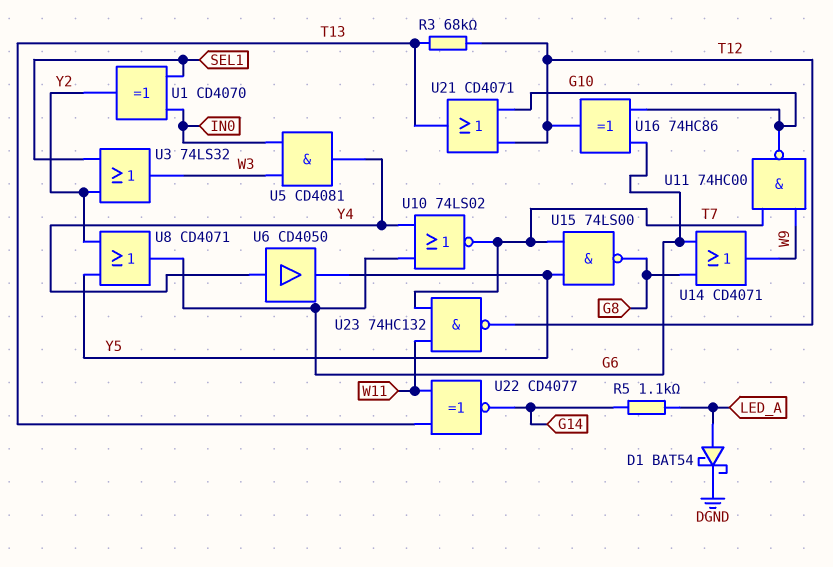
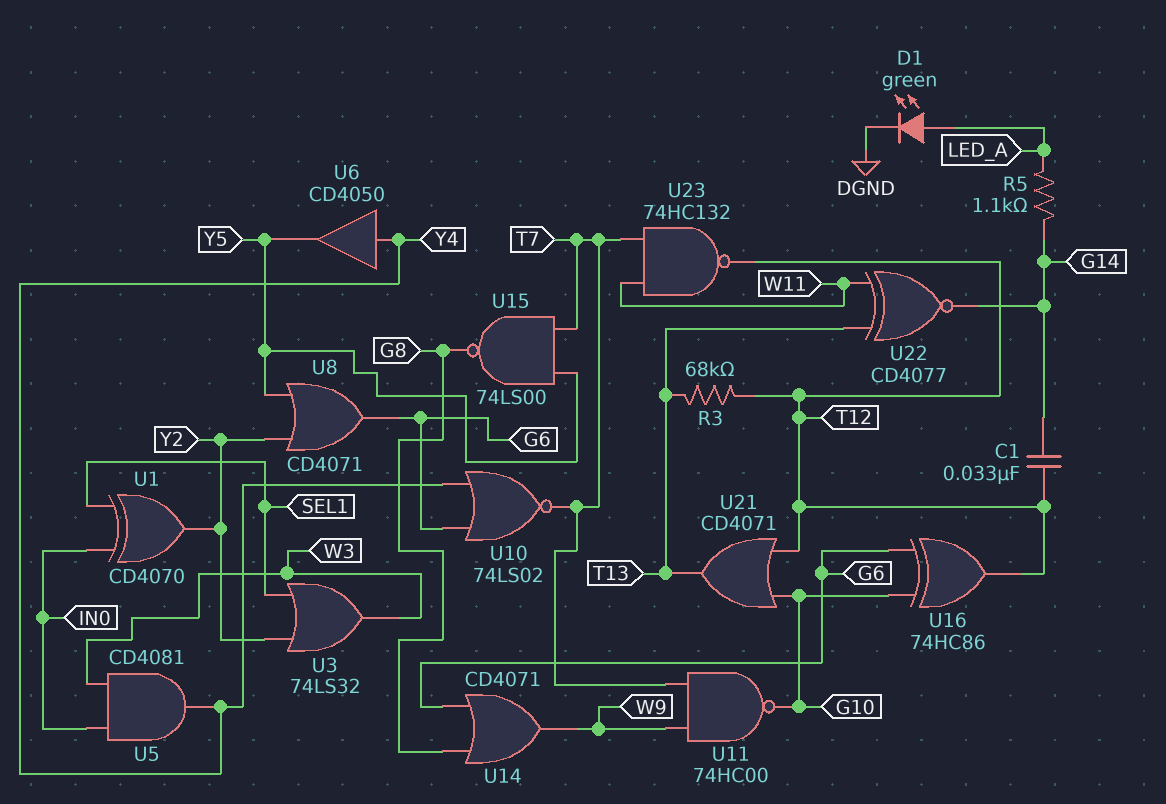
C1: none -> 33nF (G14, T12)
D1: schottky BAT54 (A LED_A, K DGND) -> LED green (A LED_A, K DGND)

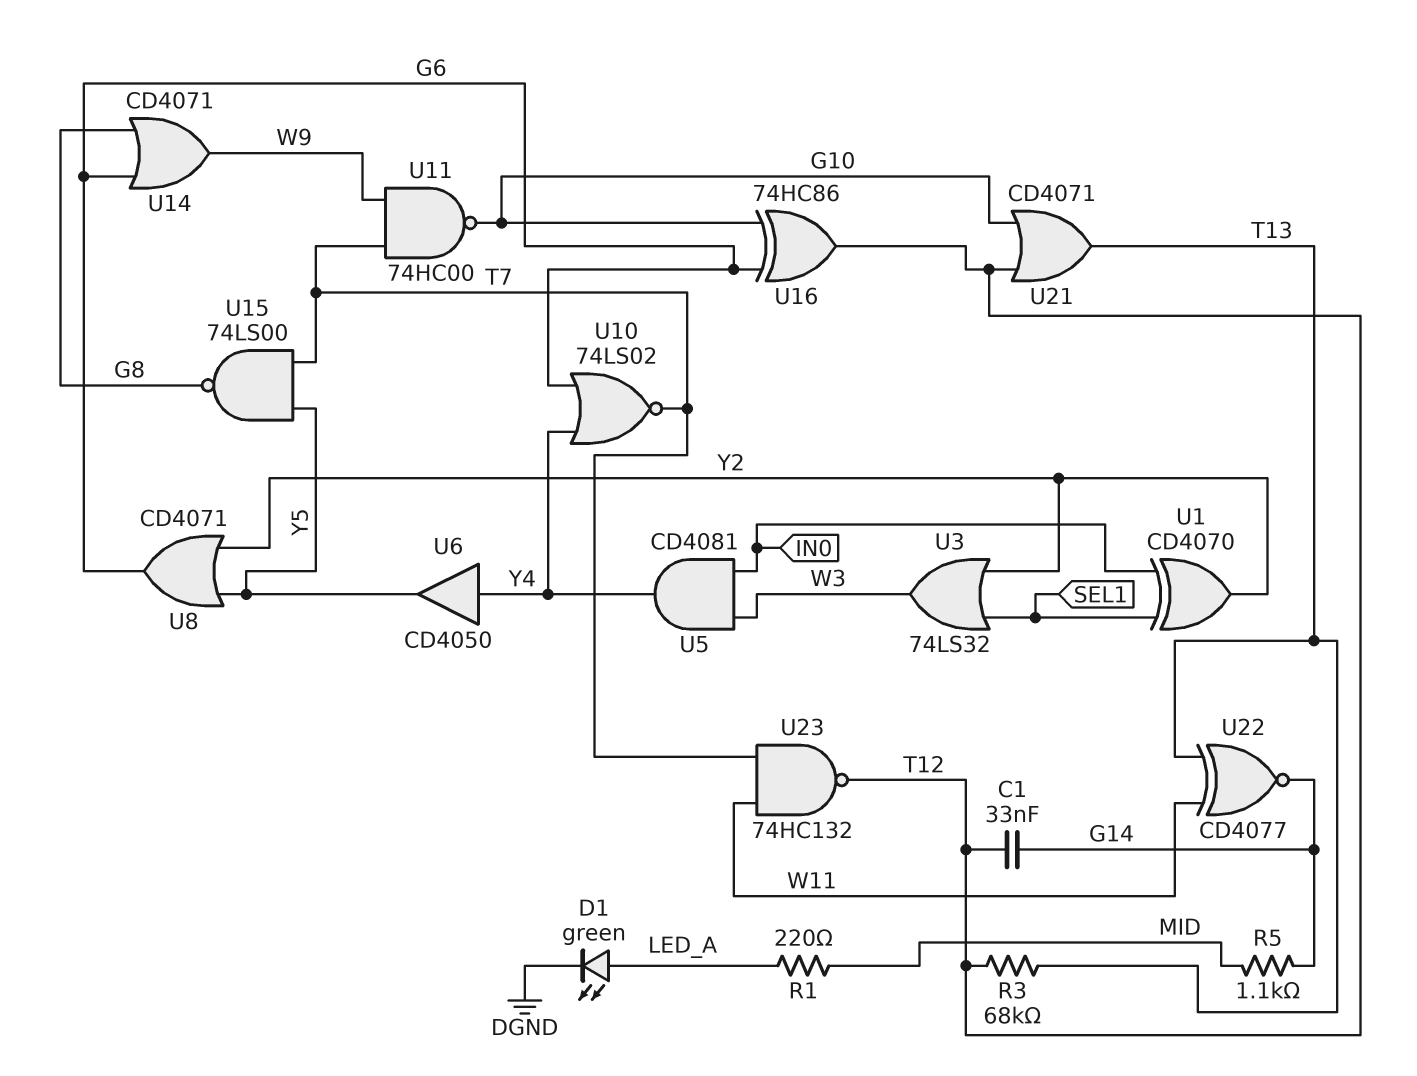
R1: none -> 220 (LED_A, MID)
R5: 1.1k (G14, LED_A) -> 1.1k (G14, MID)

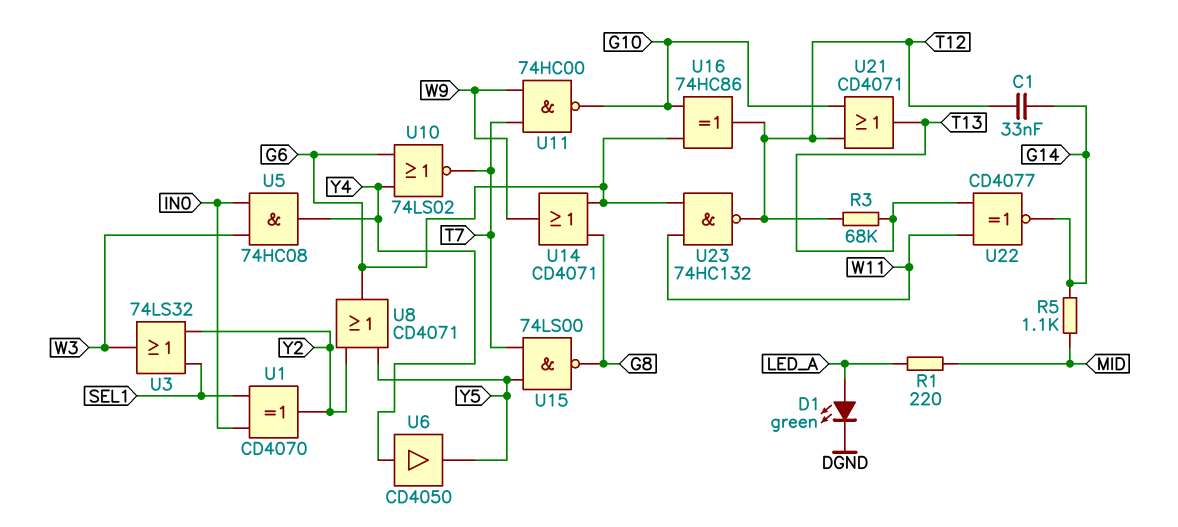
U5: AND CD4081 (in IN0, in W3, out Y4) -> AND 74HC08 (in IN0, in W3, out Y4)
U23: NAND 74HC132 (in T7, in W11, out T12) -> NAND 74HC132 (in G6, in W11, out T12)

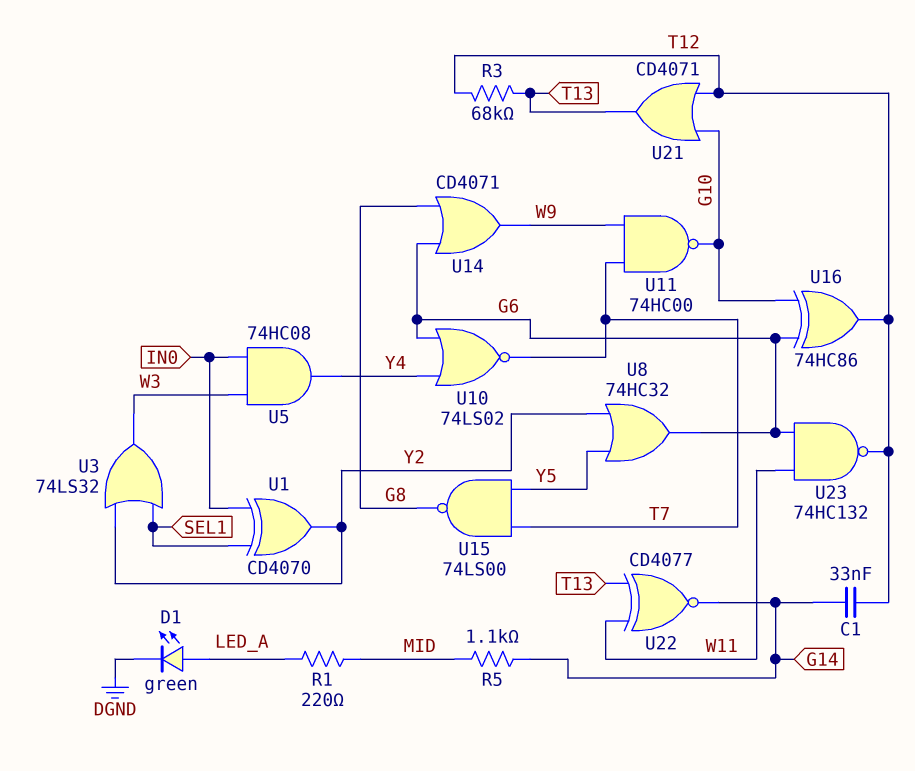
U6: buffer CD4050 (in Y4, out Y5) -> none
U8: OR CD4071 (in Y2, in Y5, out G6) -> OR 74HC32 (in Y2, in Y5, out G6)

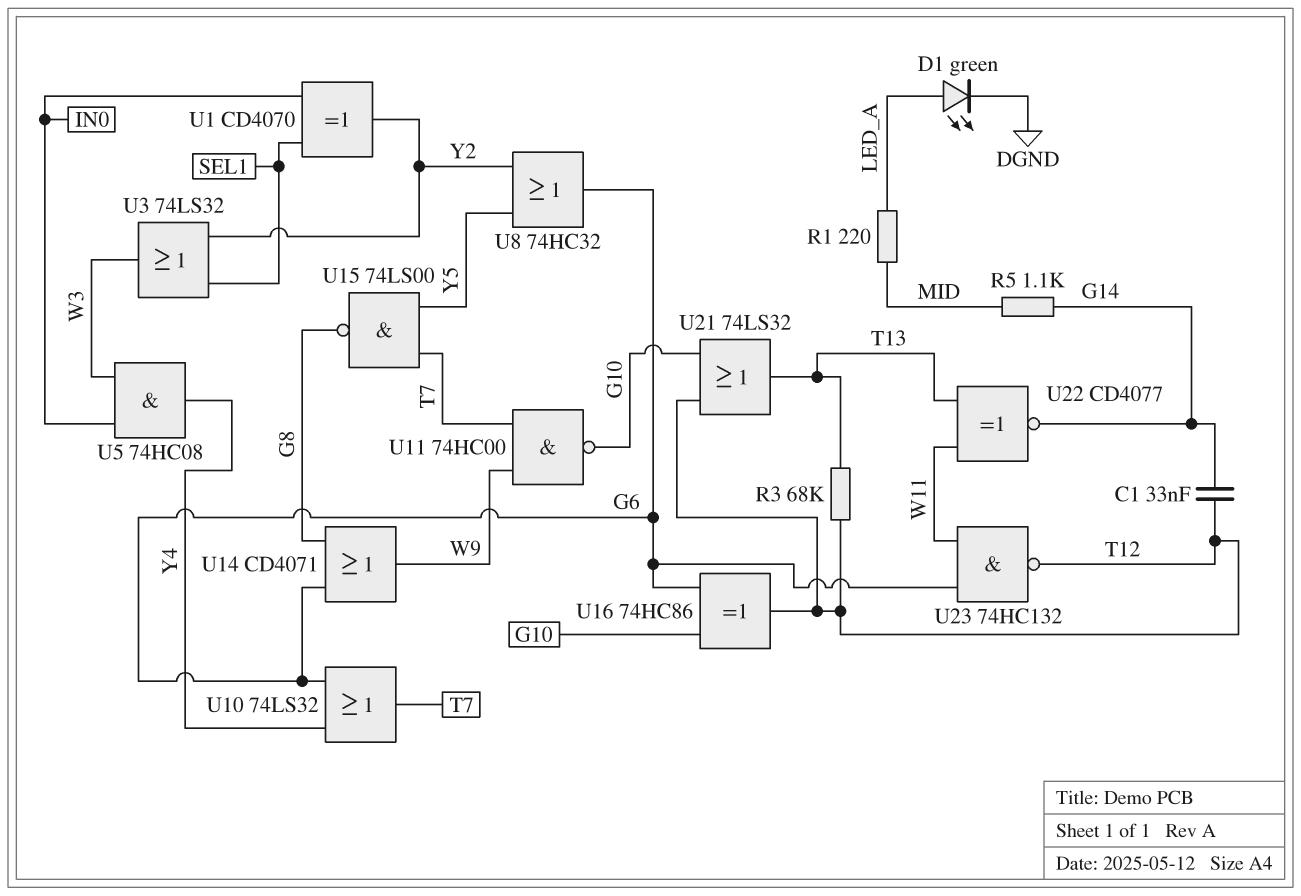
U10: NOR 74LS02 (in G6, in Y4, out T7) -> OR 74LS32 (in G6, in Y4, out T7)
U21: OR CD4071 (in G10, in T12, out T13) -> OR 74LS32 (in G10, in T12, out T13)

